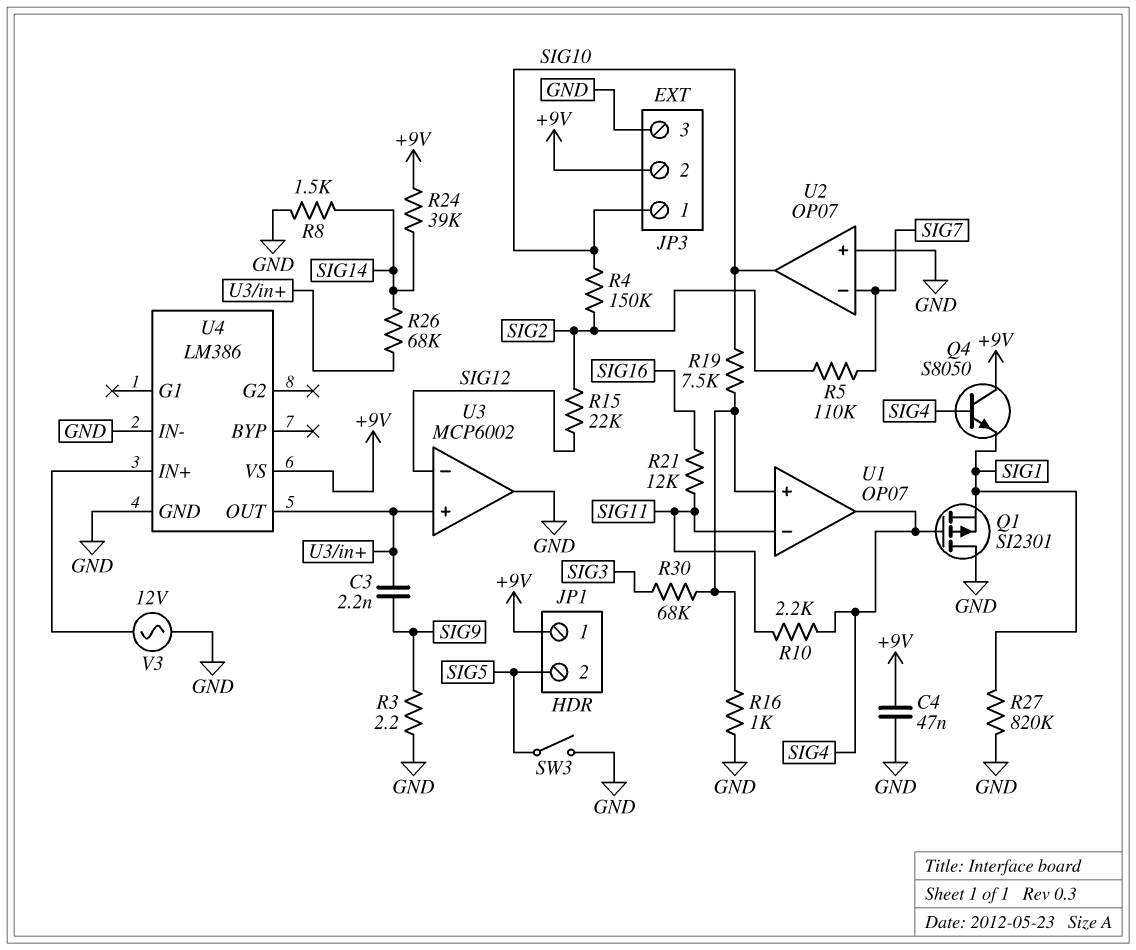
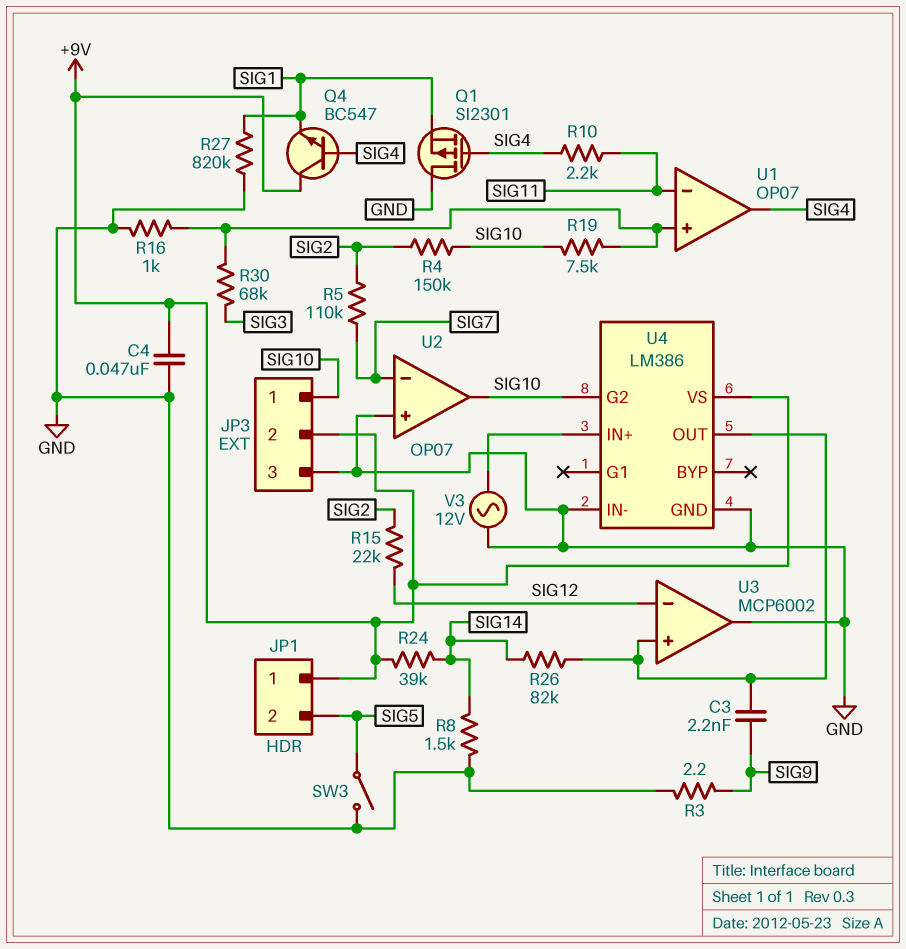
Q4: NPN S8050 (B SIG4, C +9V, E SIG1) -> NPN BC547 (B SIG4, C +9V, E SIG1)
R21: 12k (SIG11, SIG16) -> none
R26: 68k (SIG14, U3/in+) -> 82k (SIG14, U3/in+)
U4 pin G2: none -> SIG10

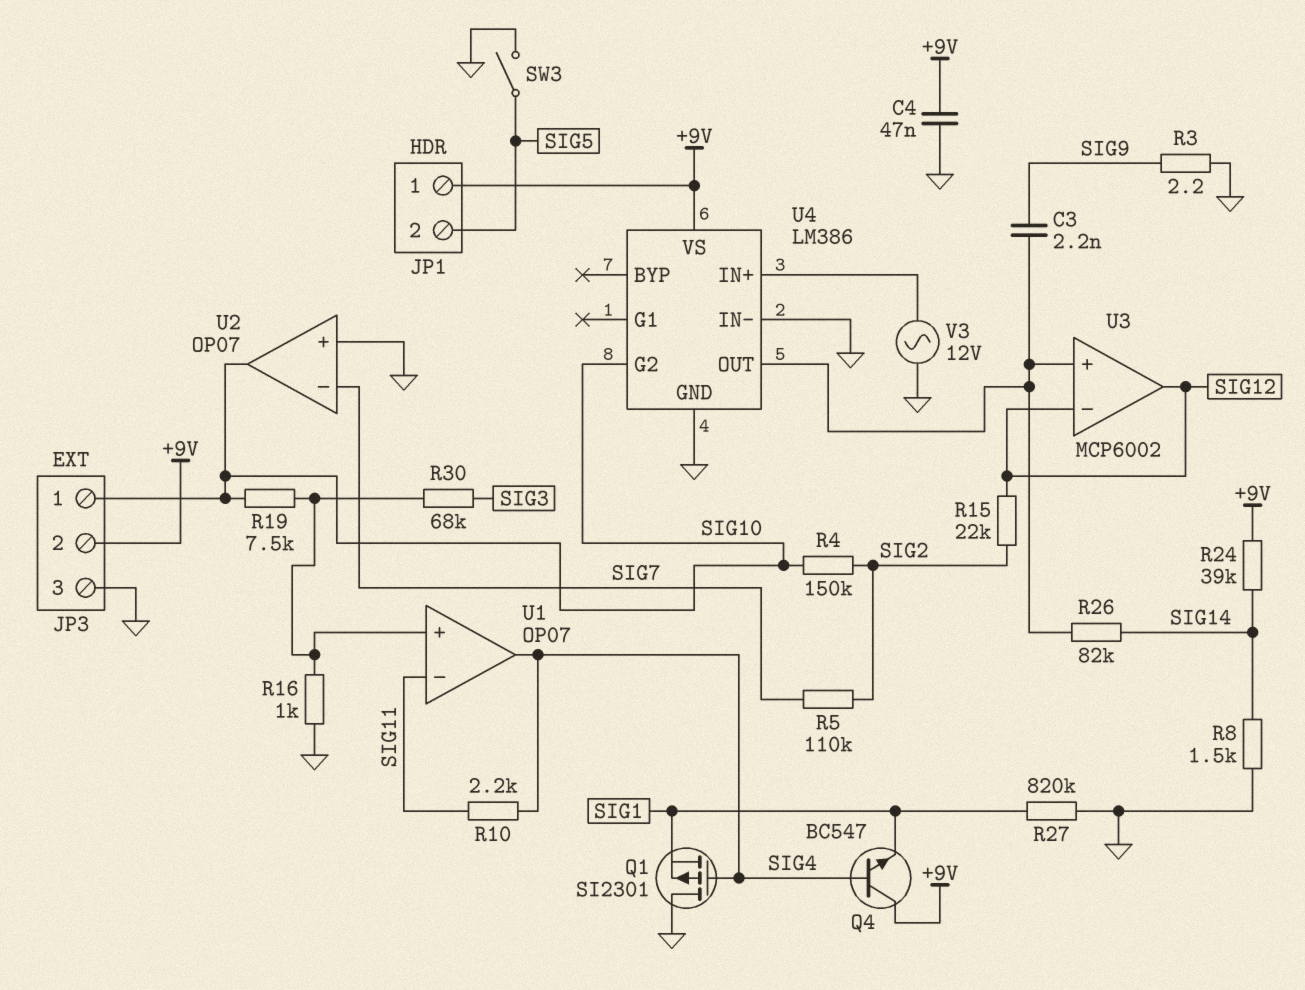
U3 pin out: GND -> SIG12

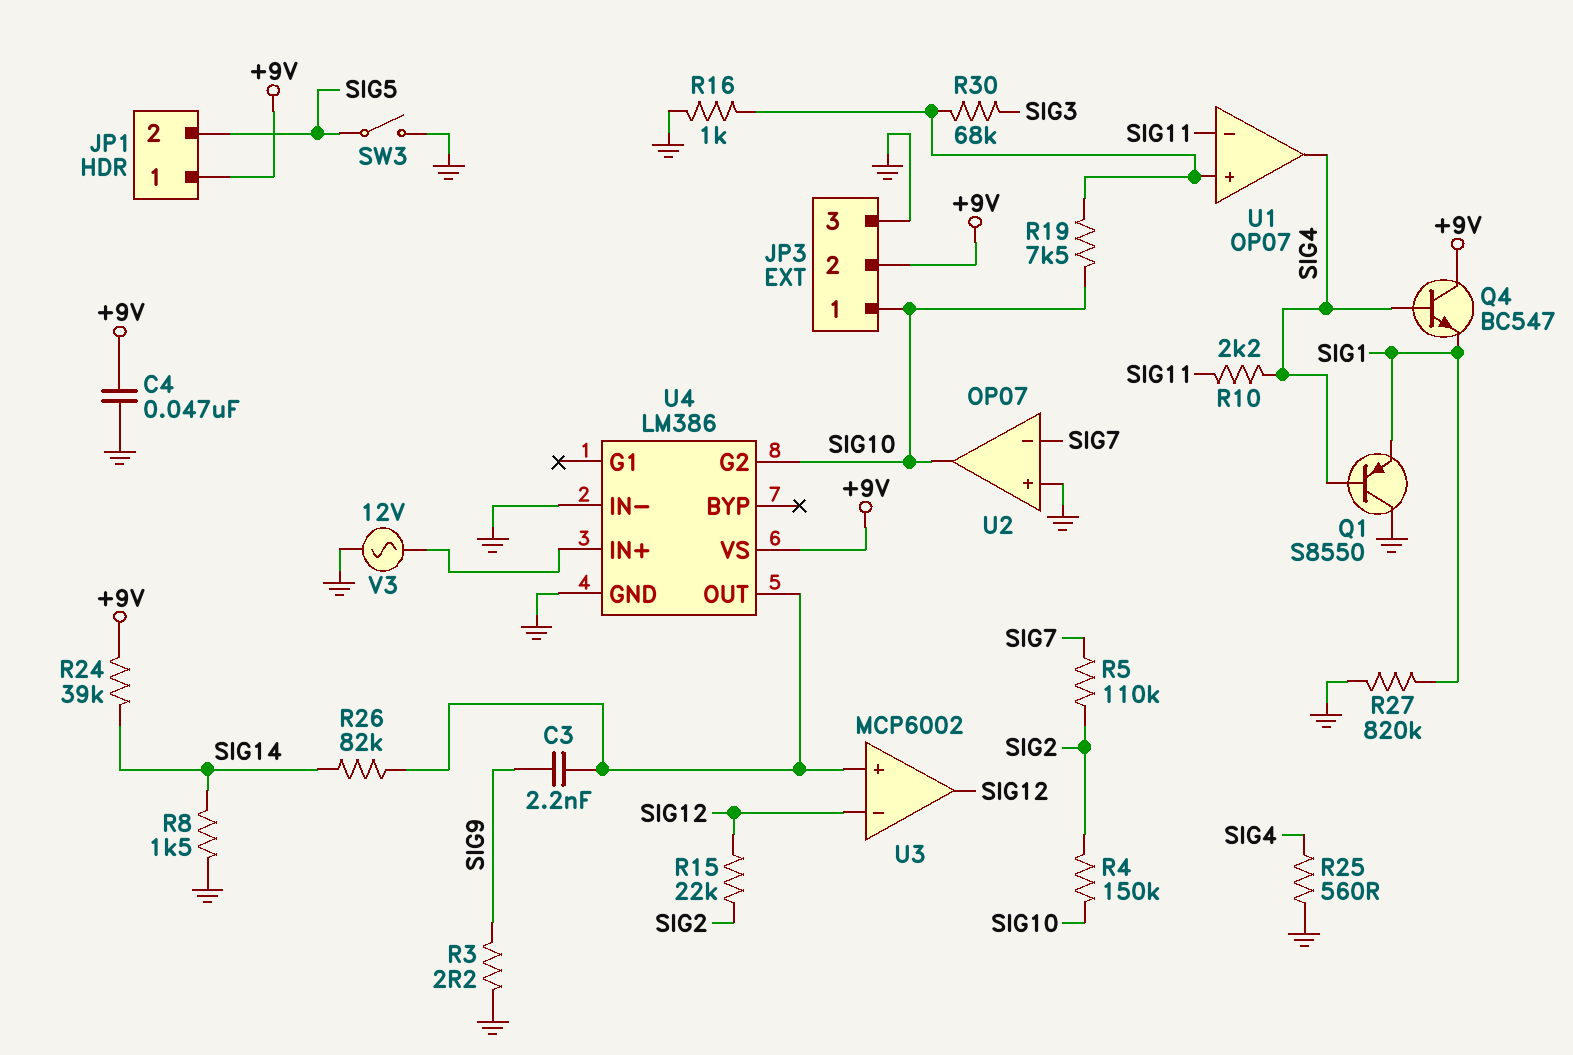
Q1: PMOS SI2301 (G SIG4, D GND, S SIG1) -> PNP S8550 (B SIG4, C GND, E SIG1)
R25: none -> 560 (GND, SIG4)

